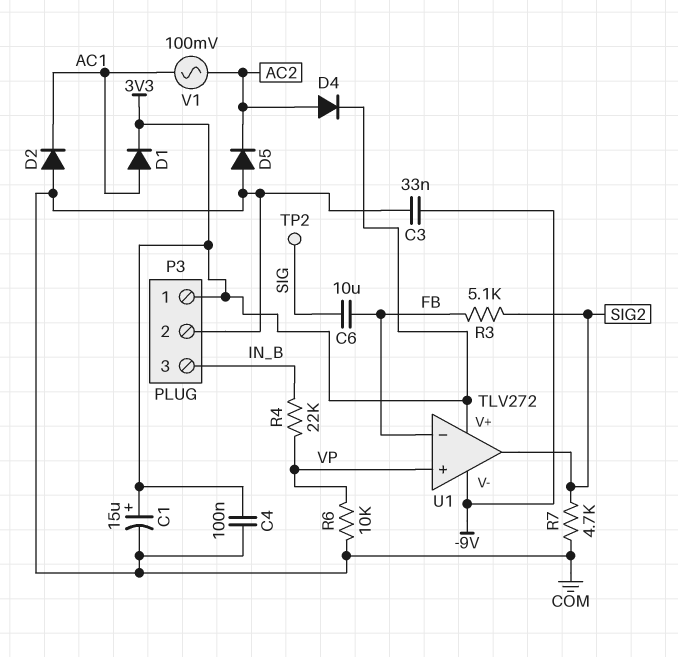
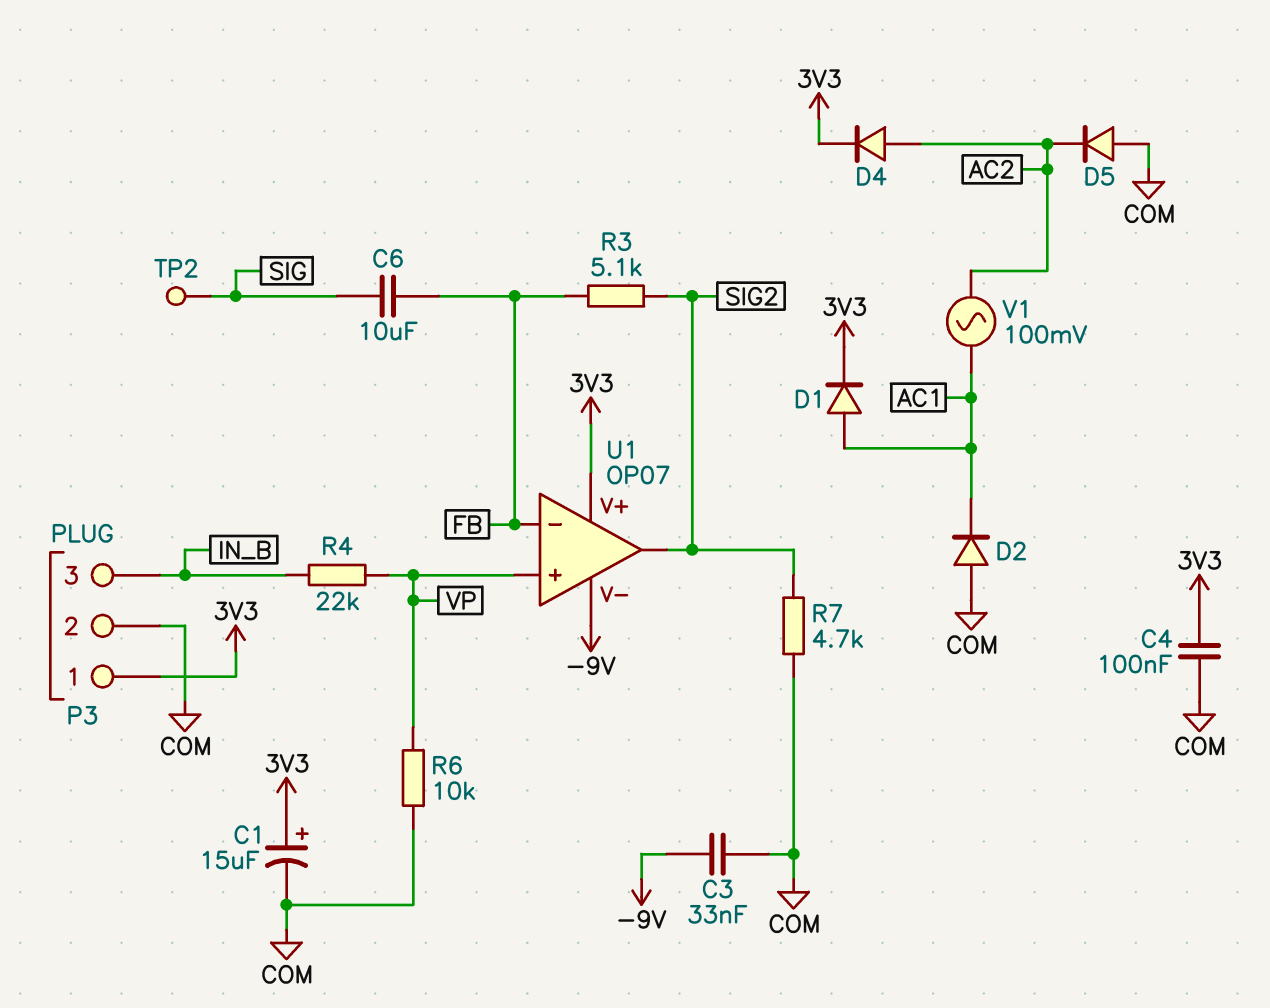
U1: TLV272 -> OP07

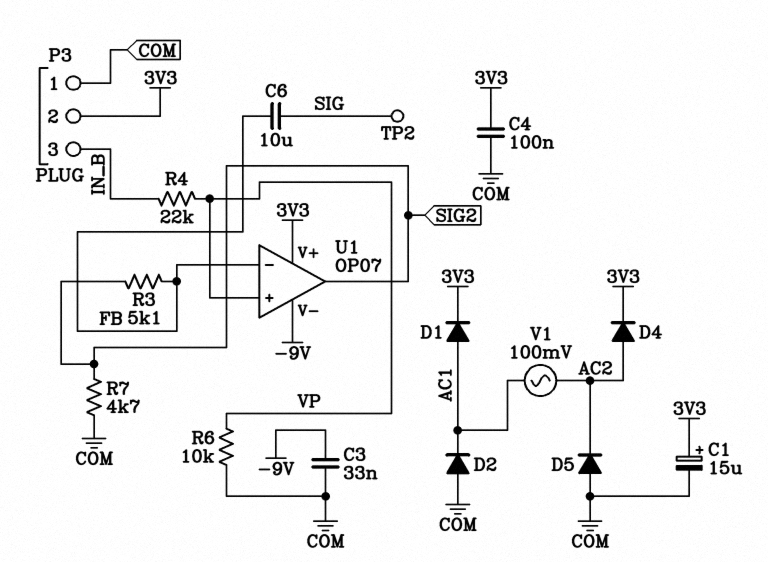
P3 pin 1: 3V3 -> COM
P3 pin 2: COM -> 3V3

